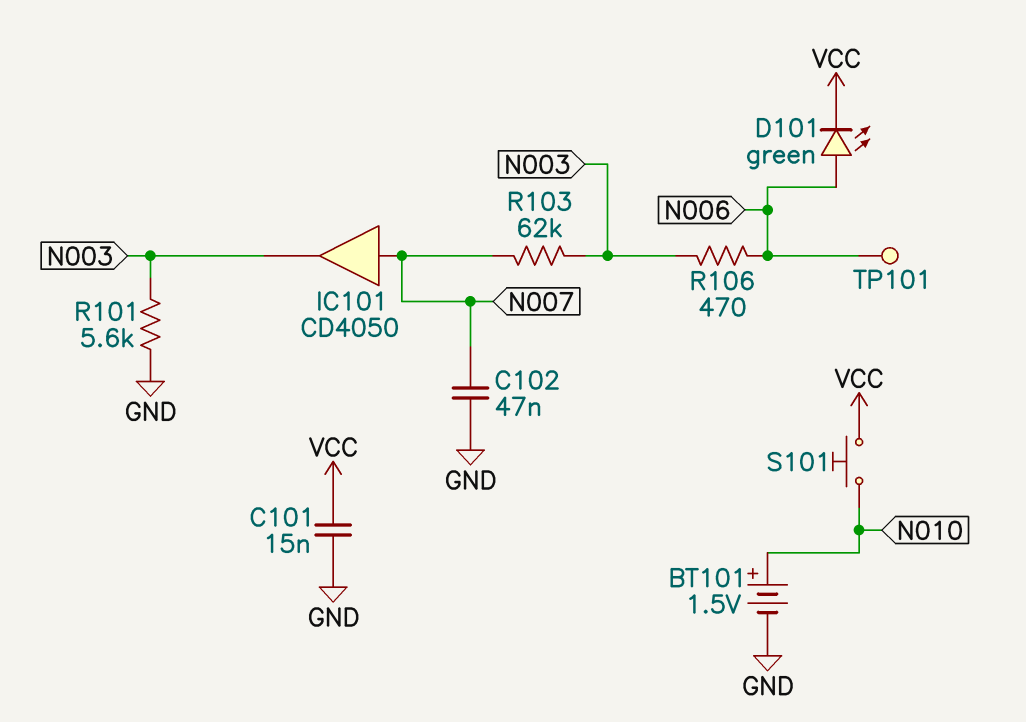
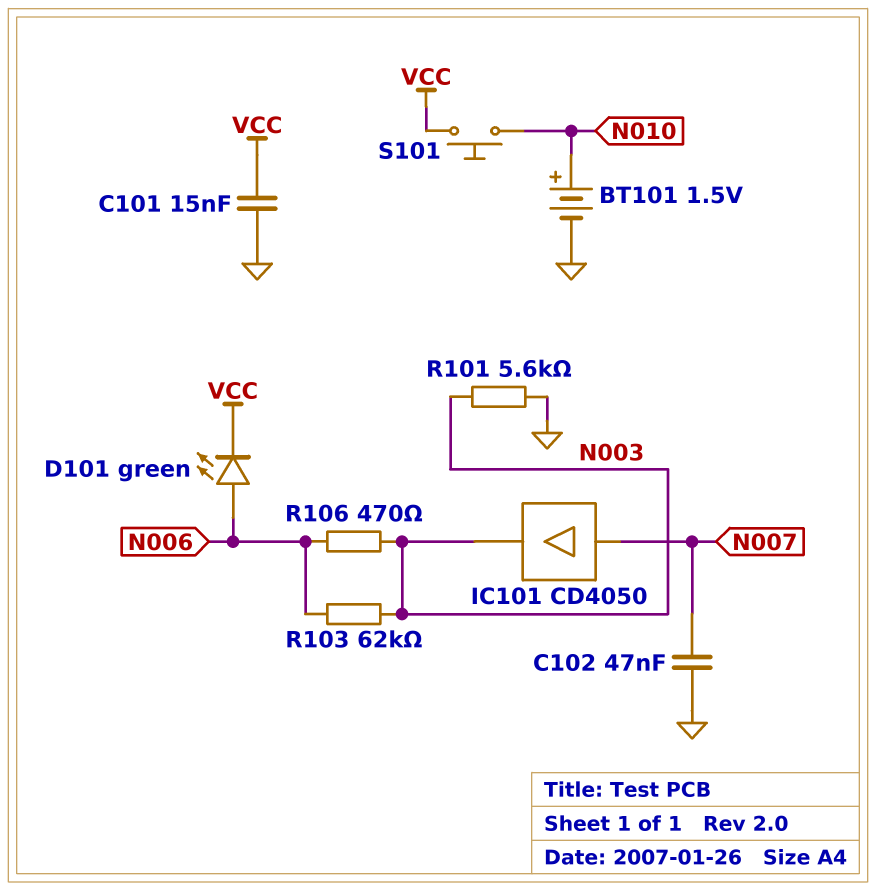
R103: 62k (N003, N007) -> 62k (N003, N006)
TP101: test point (N006) -> none

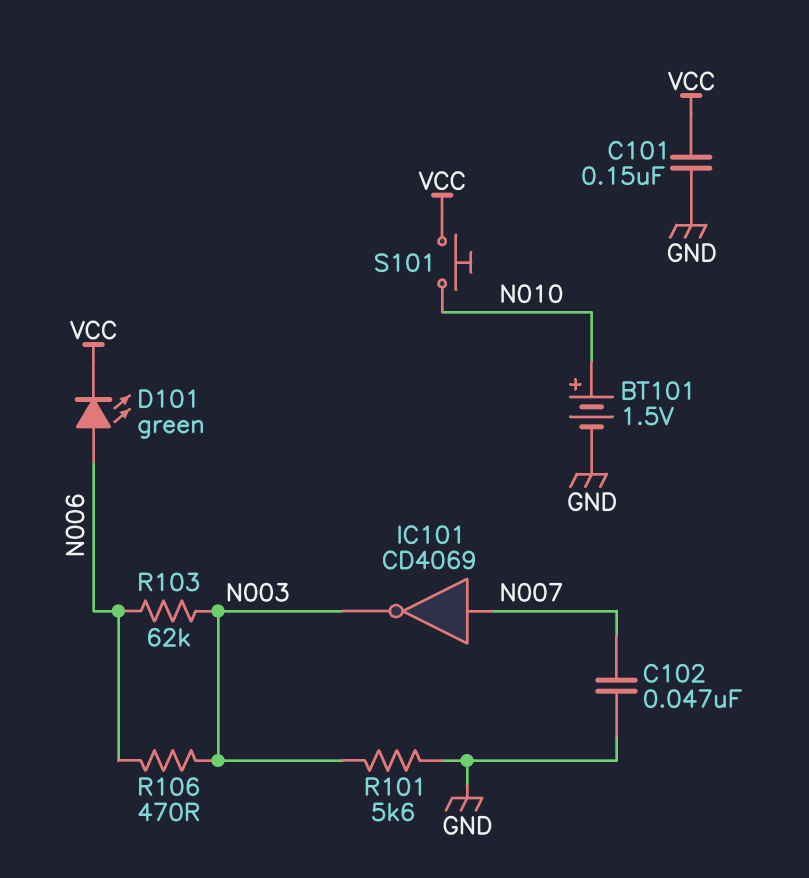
C101: 15nF (GND, VCC) -> 150nF (GND, VCC)
IC101: buffer CD4050 (in N007, out N003) -> NOT CD4069 (in N007, out N003)

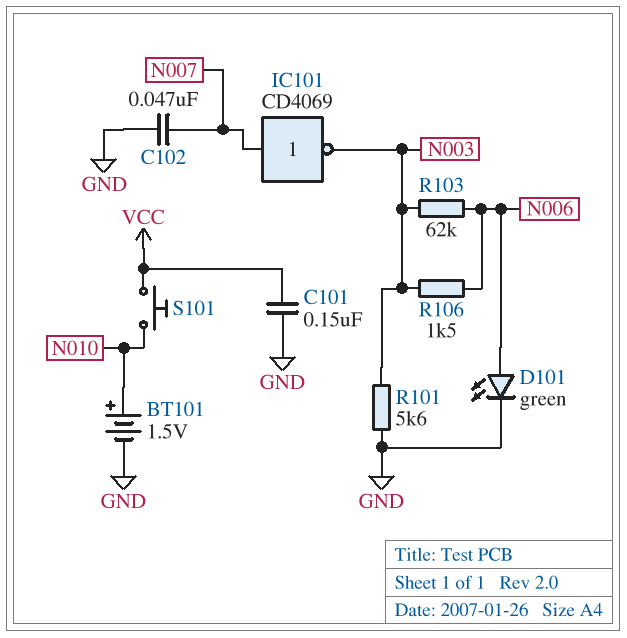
D101: LED green (A N006, K VCC) -> LED green (A N006, K GND)
R106: 470 (N003, N006) -> 1.5k (N003, N006)

